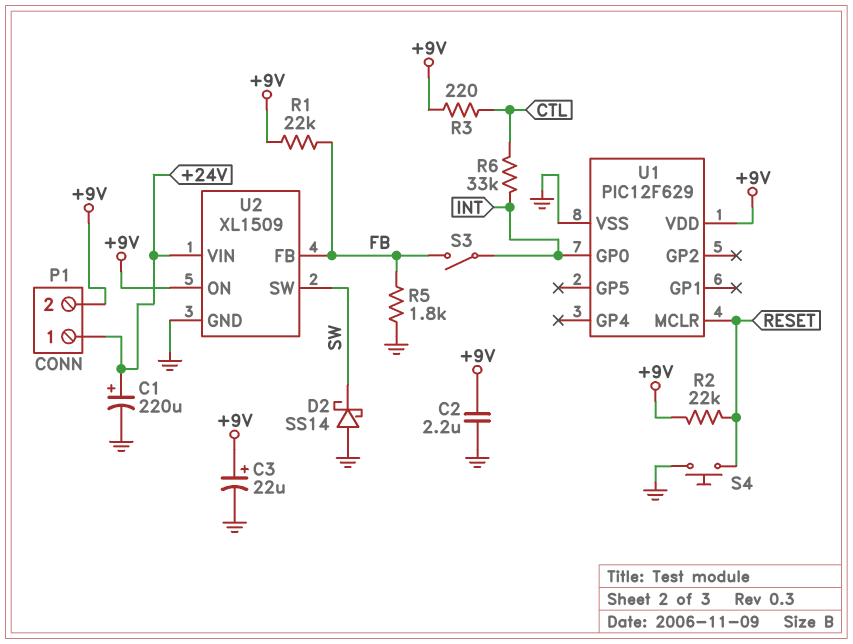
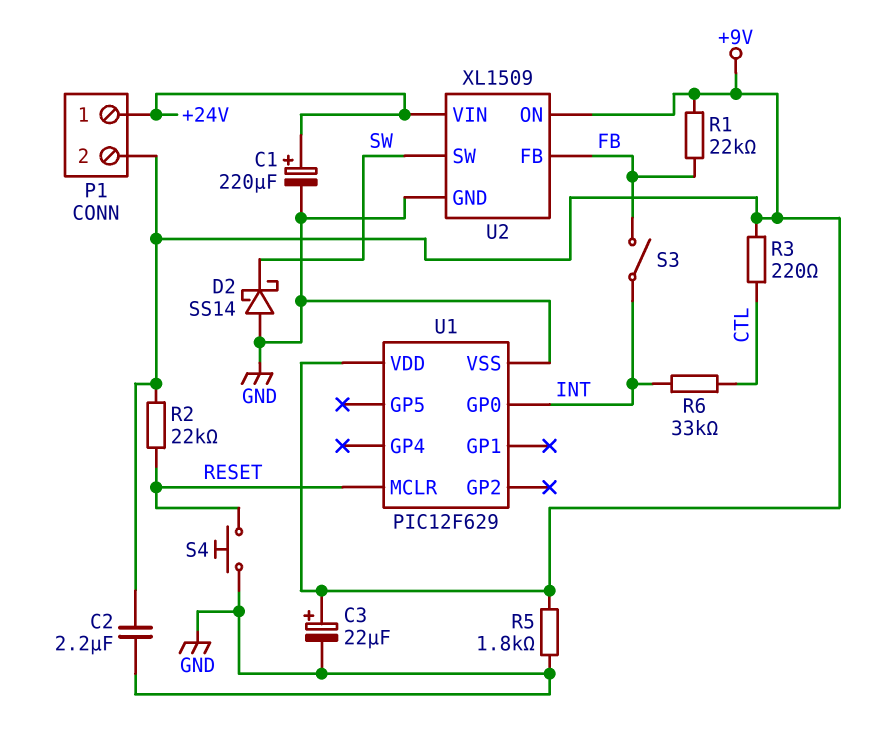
R5: 1.8k (FB, GND) -> 1.8k (+9V, GND)

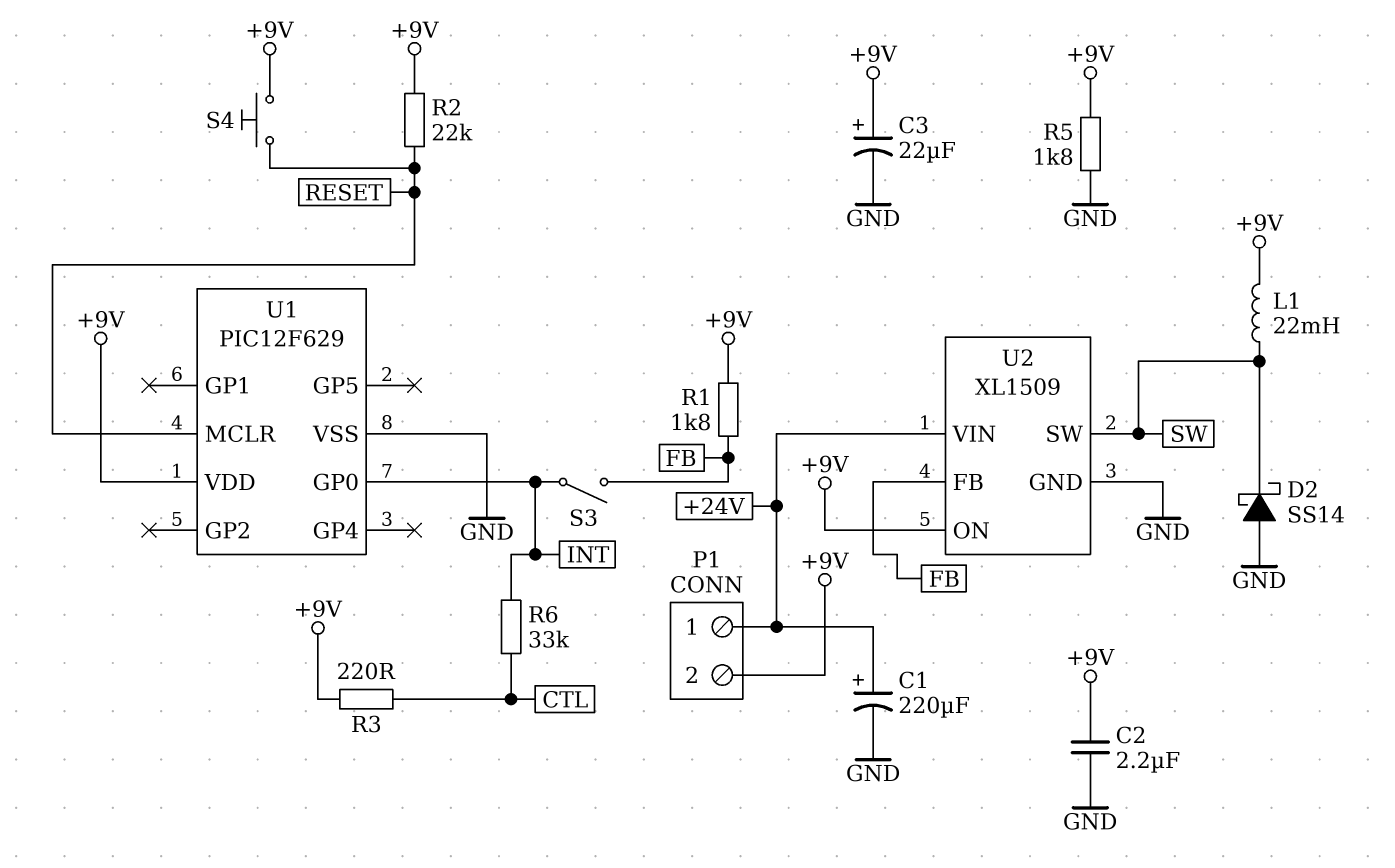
L1: none -> 22mH (+9V, SW)
R1: 22k (+9V, FB) -> 1.8k (+9V, FB)
S4: button (GND, RESET) -> button (+9V, RESET)

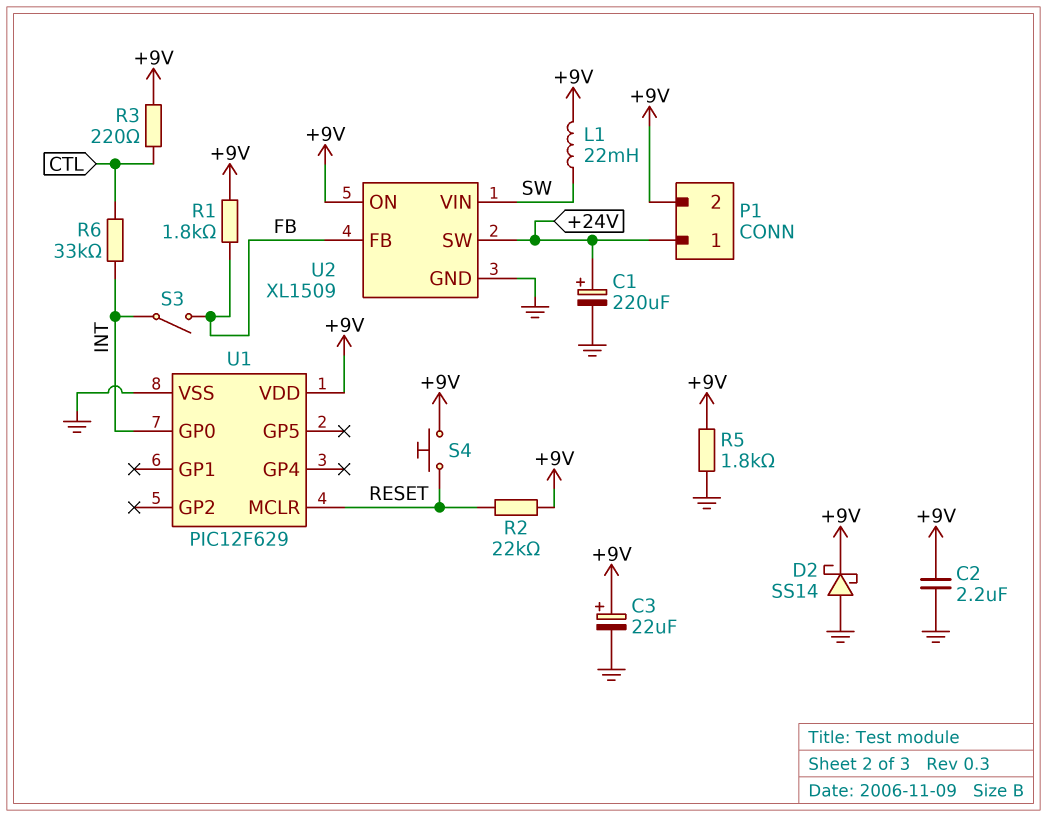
D2: schottky SS14 (A GND, K SW) -> schottky SS14 (A GND, K +9V)
U2 pin SW: SW -> +24V
U2 pin VIN: +24V -> SW

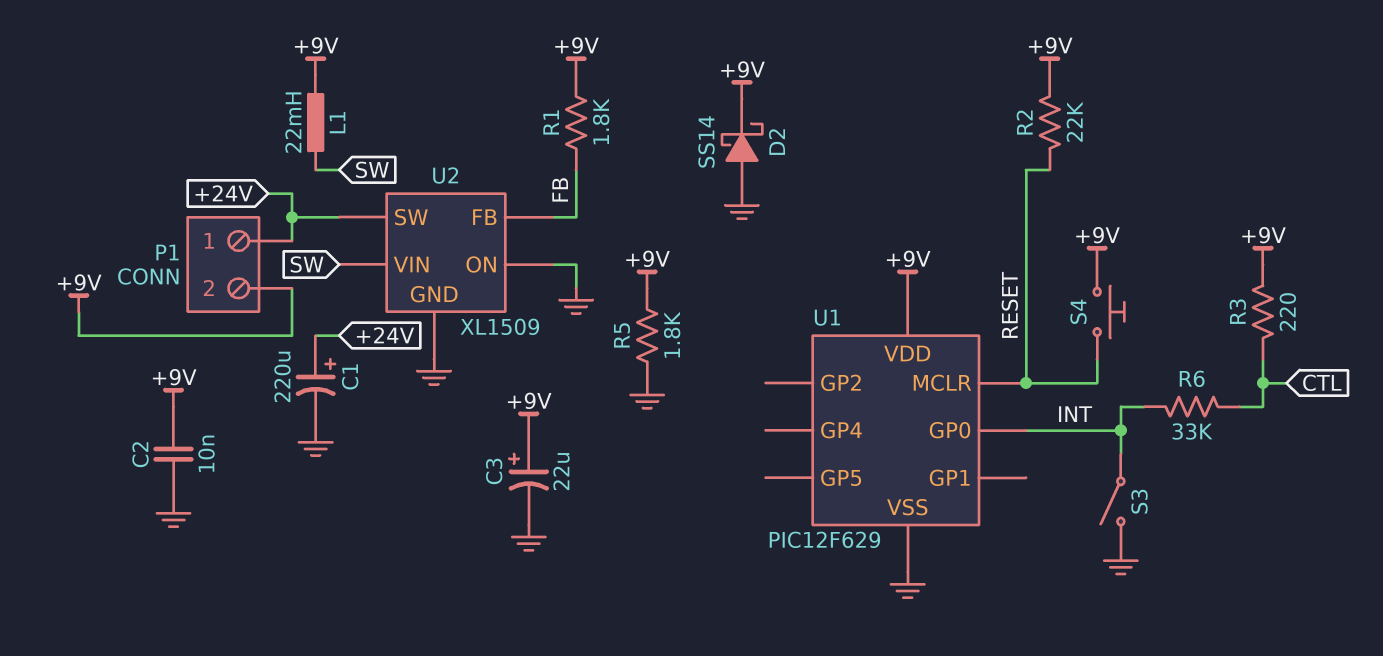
C2: 2.2uF (+9V, GND) -> 10nF (+9V, GND)
S3: switch (FB, INT) -> switch (GND, INT)
U2 pin ON: +9V -> GND

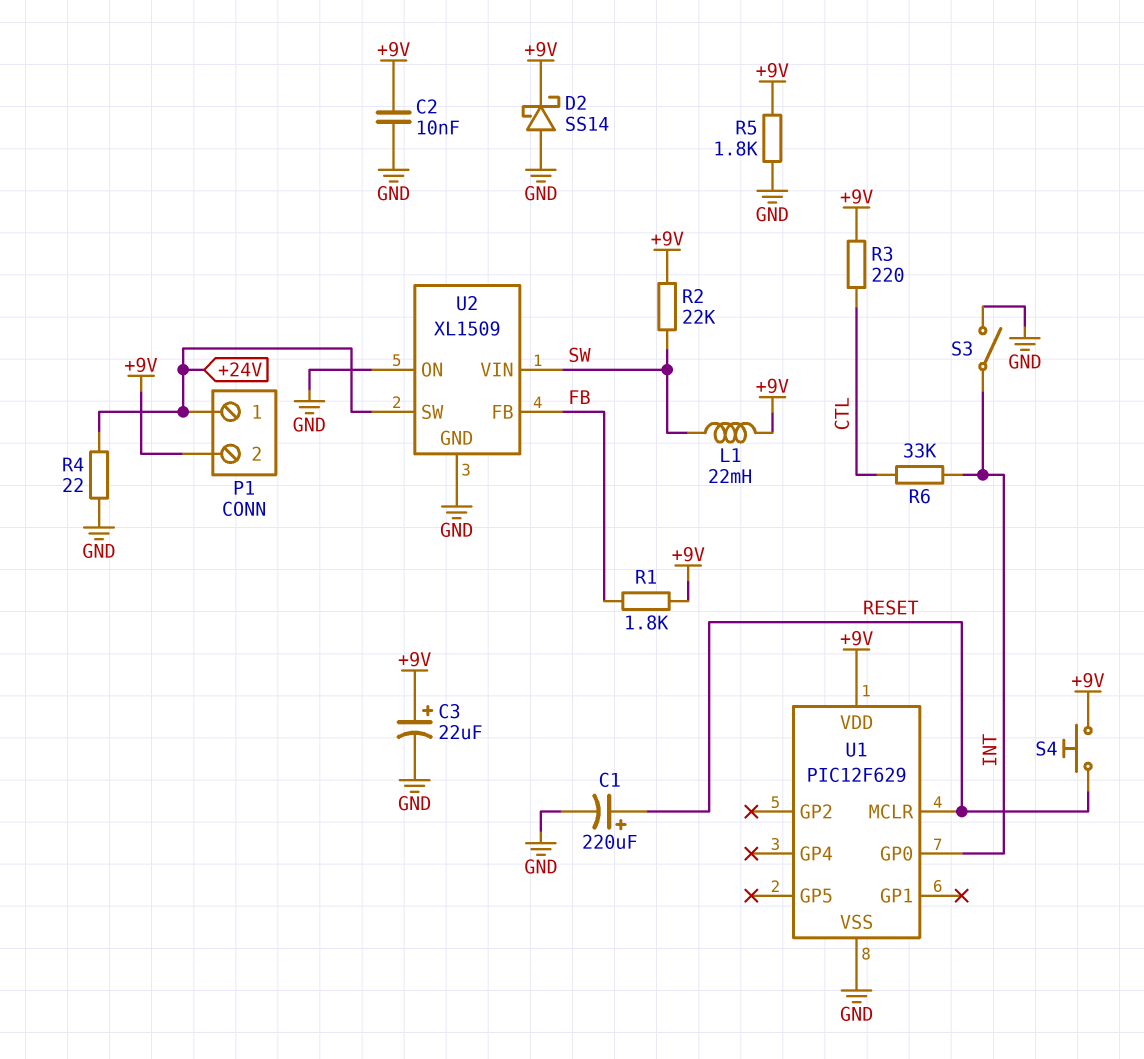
C1: 220uF (plus +24V, minus GND) -> 220uF (plus RESET, minus GND)
R2: 22k (+9V, RESET) -> 22k (+9V, SW)
R4: none -> 22 (+24V, GND)

